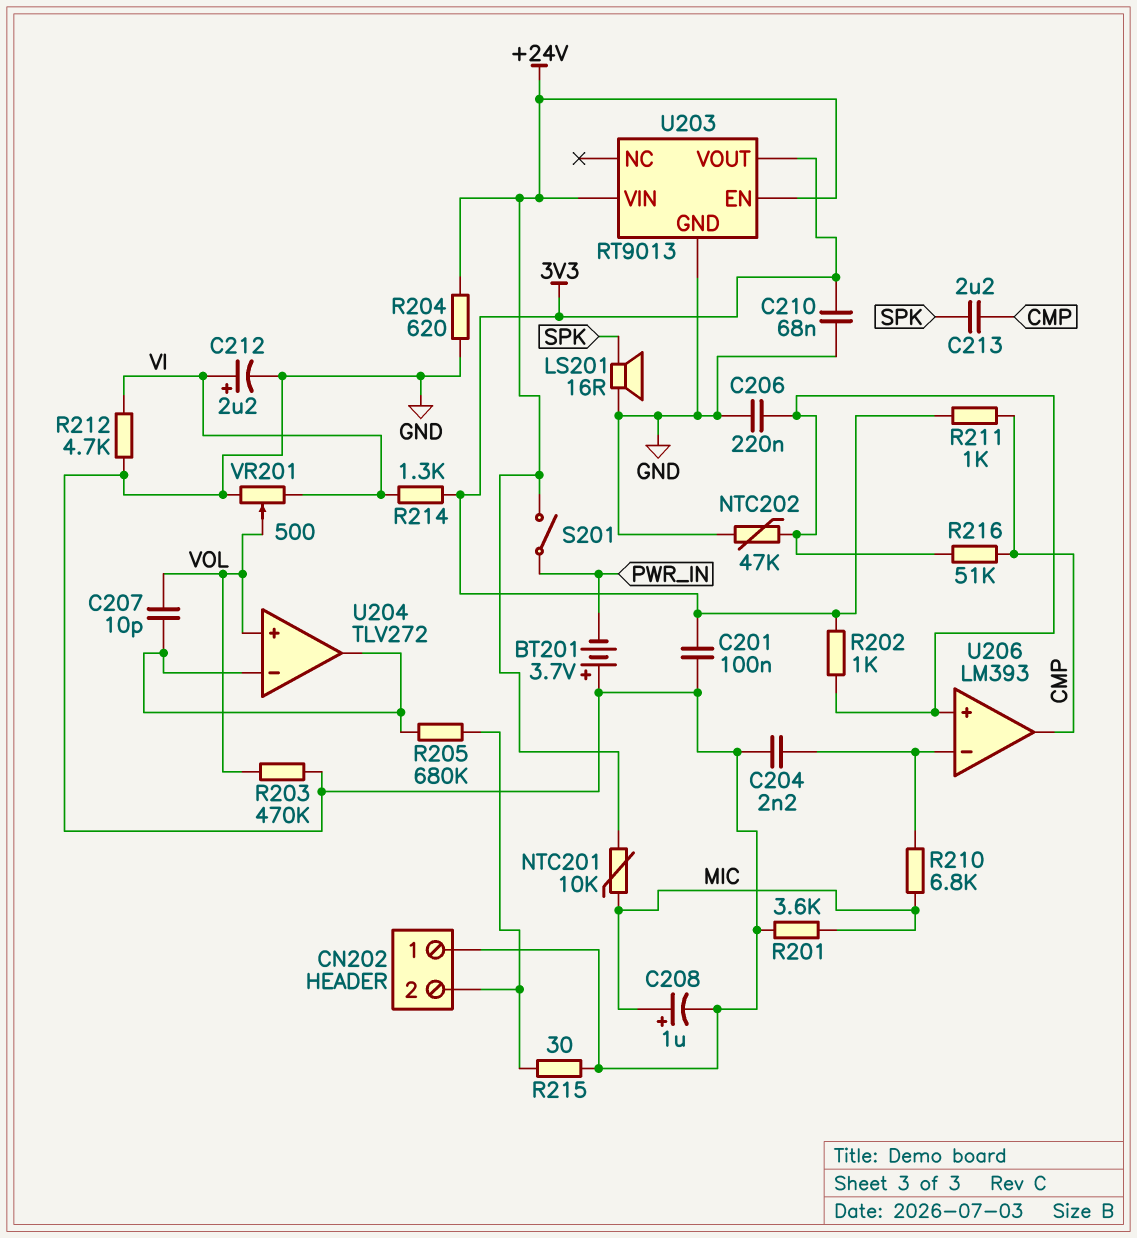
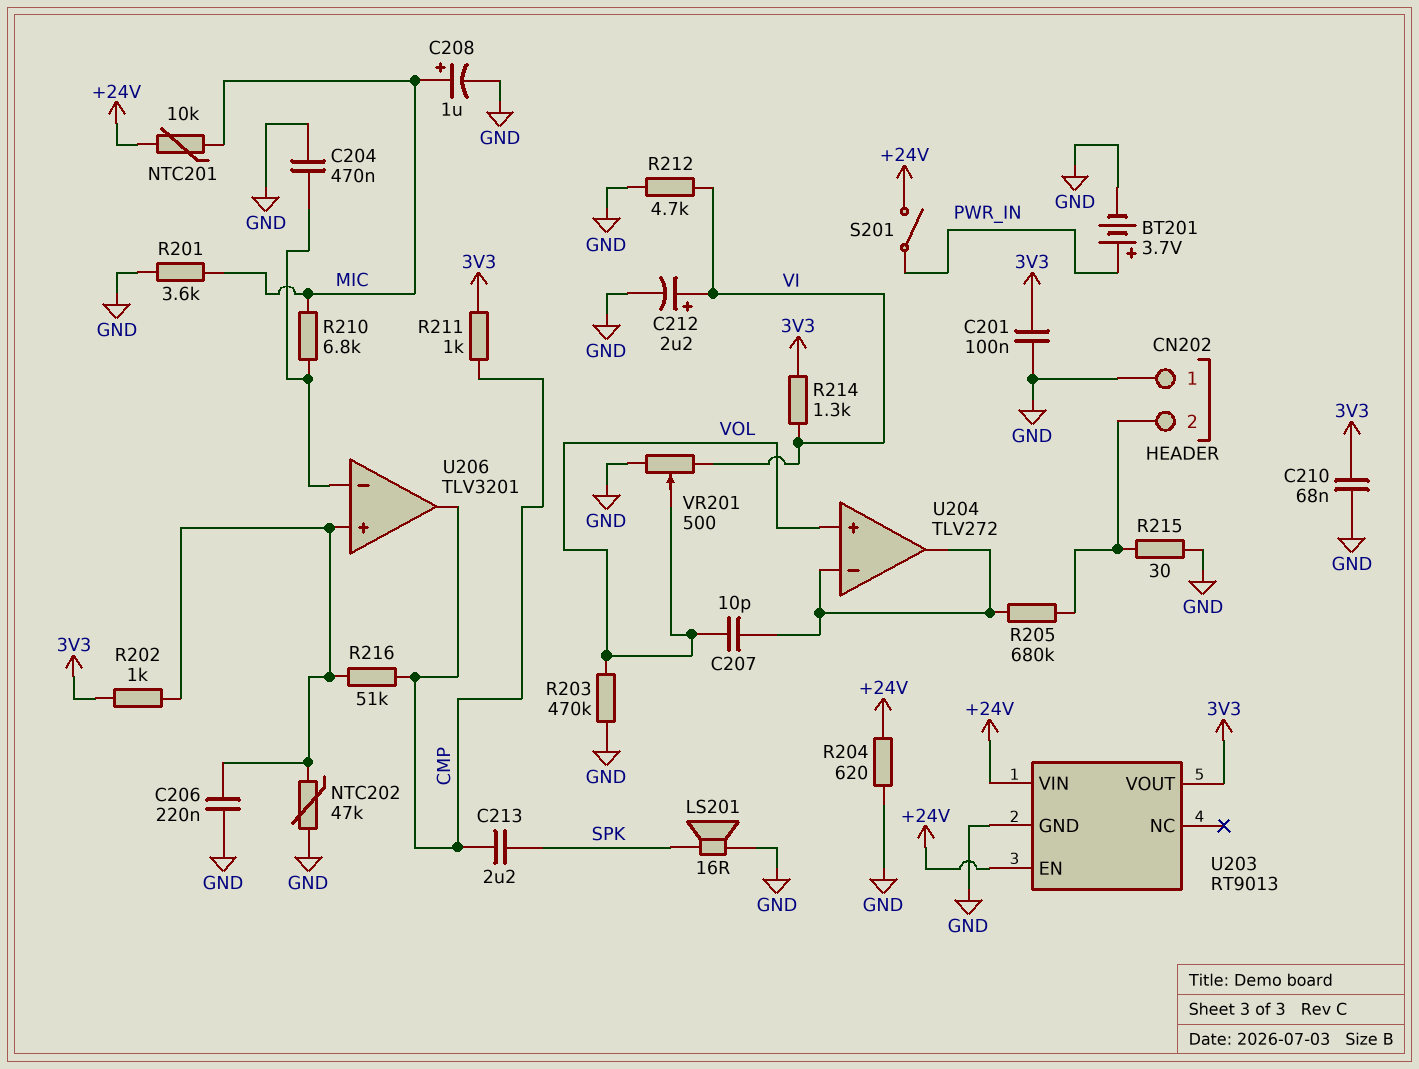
BT201: 3.7V (plus GND, minus PWR_IN) -> 3.7V (plus PWR_IN, minus GND)
C204: 2.2nF (GND, U206/in-) -> 470nF (GND, U206/in-)
U206: LM393 -> TLV3201

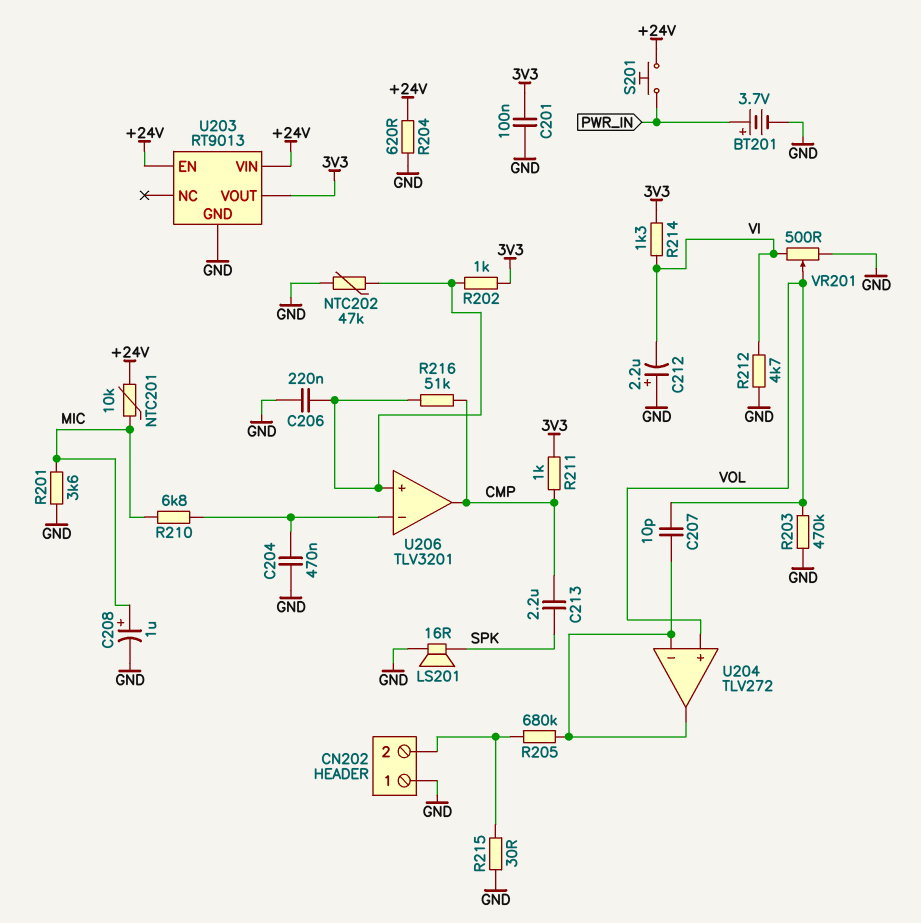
C210: 68nF (3V3, GND) -> none
C212: 2.2uF (plus VI, minus GND) -> 2.2uF (plus GND, minus VI)
S201: switch (+24V, PWR_IN) -> button (+24V, PWR_IN)

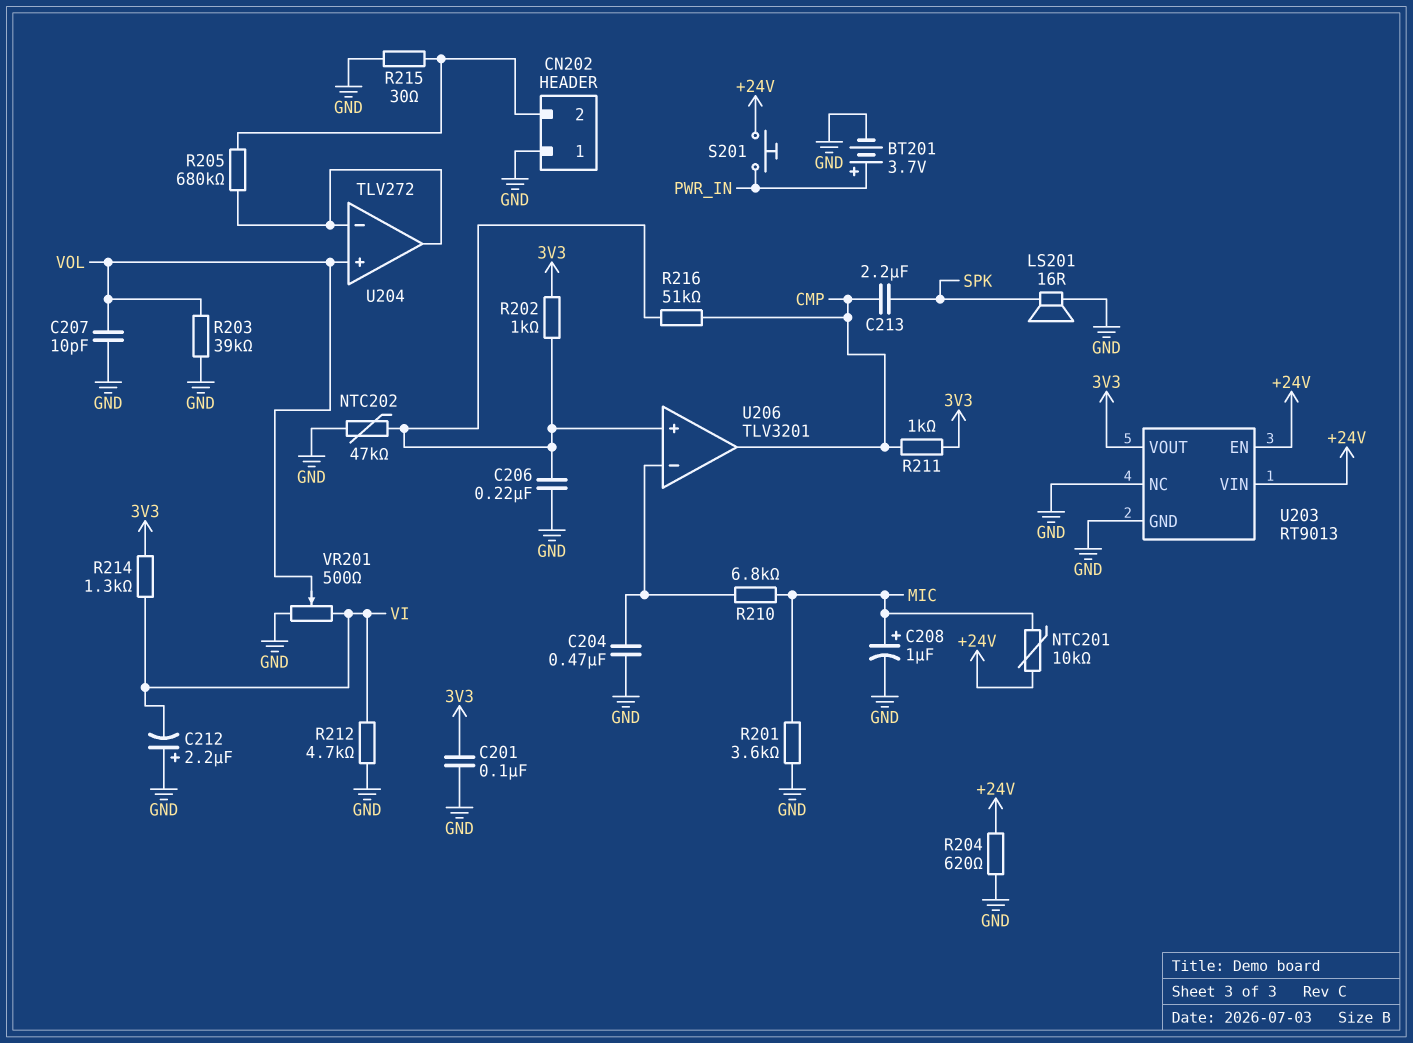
C207: 10pF (U204/in-, VOL) -> 10pF (GND, VOL)
R203: 470k (GND, VOL) -> 39k (GND, VOL)
U203 pin NC: none -> GND

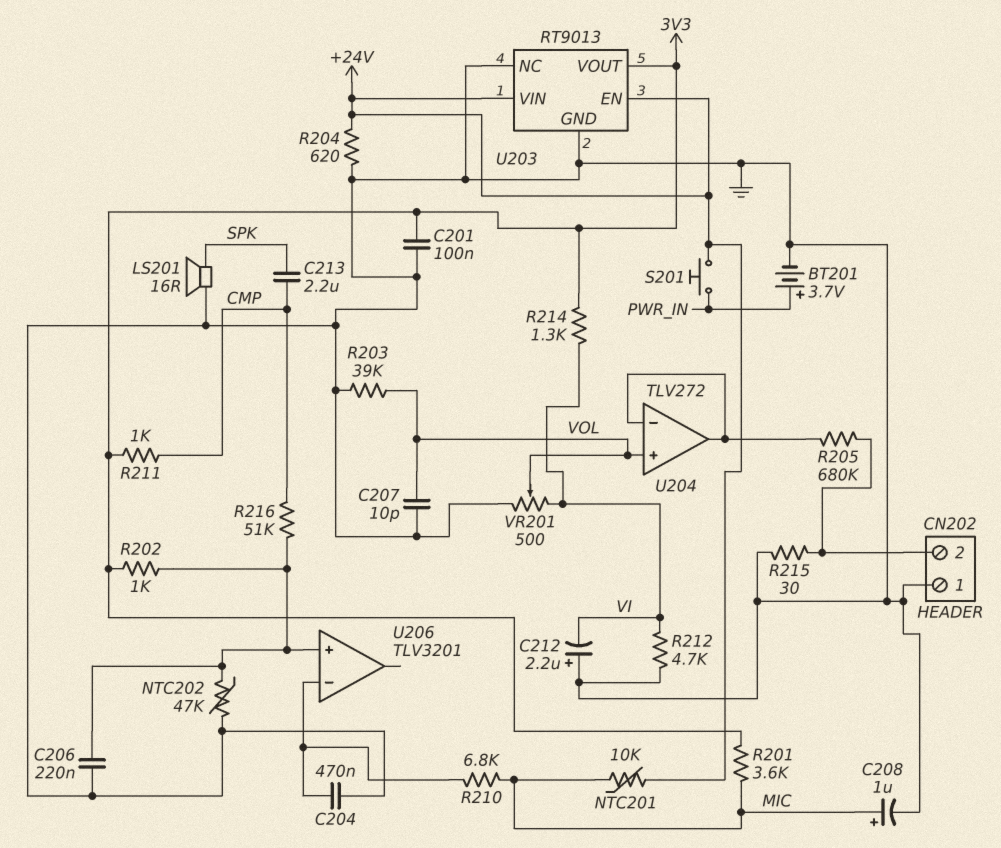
R201: 3.6k (GND, MIC) -> 3.6k (3V3, MIC)
U206 pin out: CMP -> none

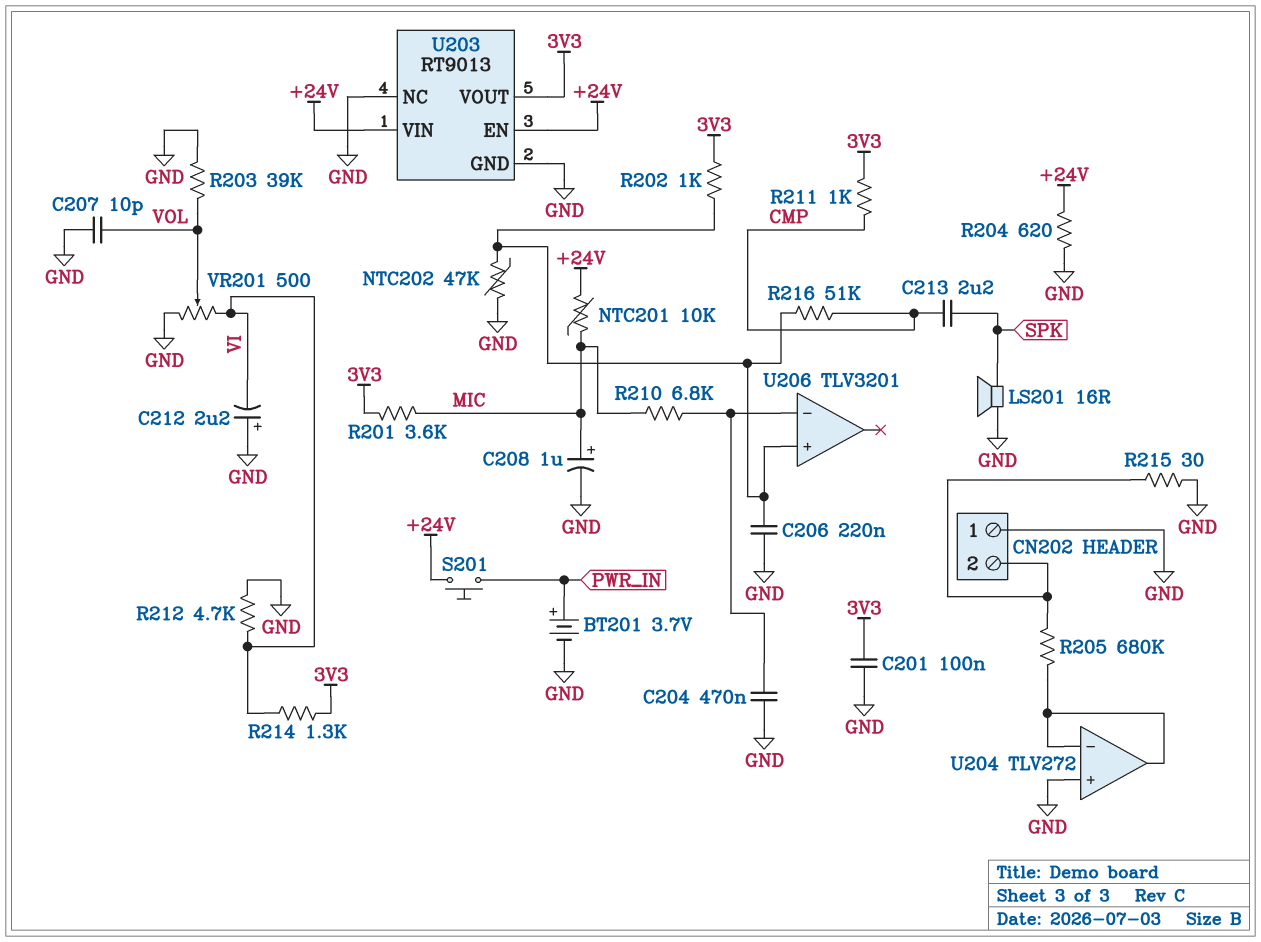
U204 pin in+: VOL -> GND

